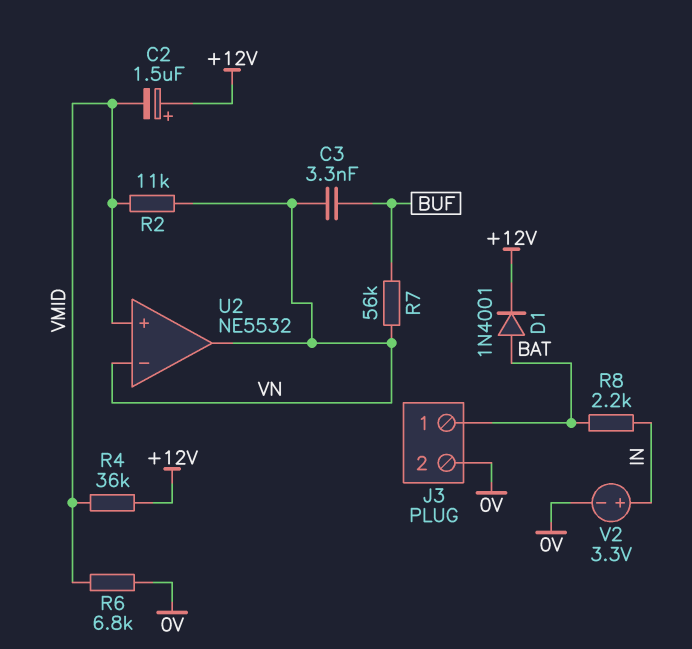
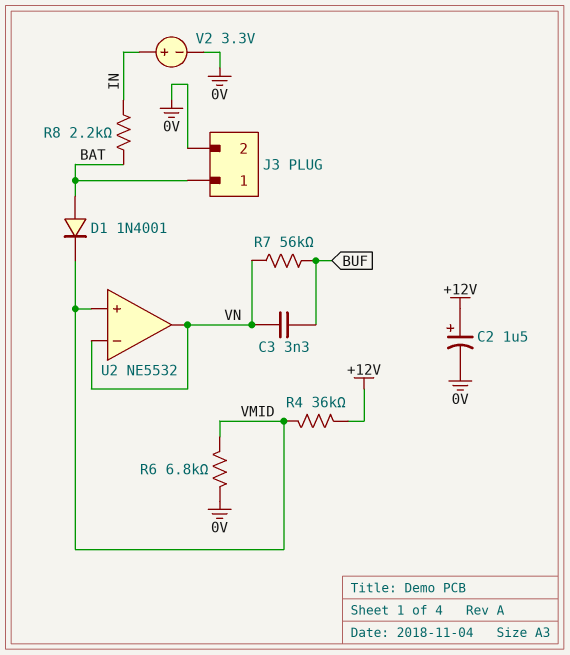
C2: 1.5uF (plus +12V, minus VMID) -> 1.5uF (plus +12V, minus 0V)
D1: diode 1N4001 (A BAT, K +12V) -> diode 1N4001 (A BAT, K VMID)
R2: 11k (VMID, VN) -> none

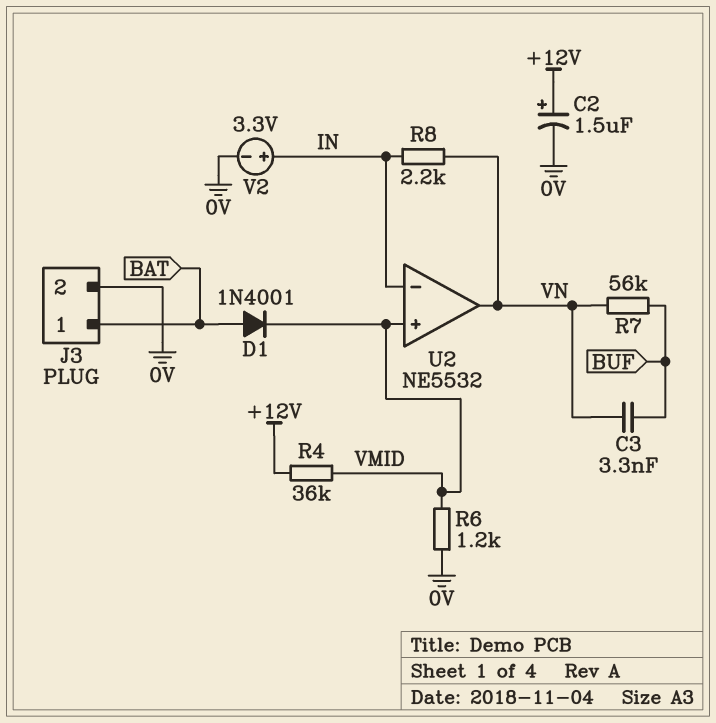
R6: 6.8k (0V, VMID) -> 1.2k (0V, VMID)
R8: 2.2k (BAT, IN) -> 2.2k (IN, VN)
U2 pin in-: VN -> IN

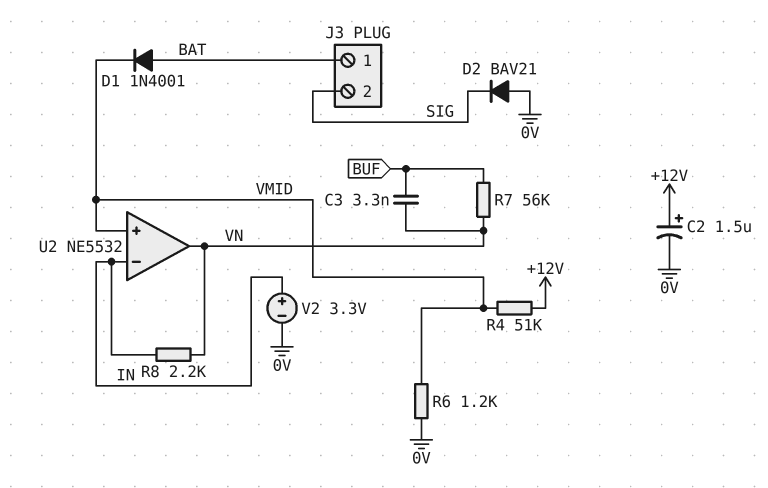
D2: none -> diode BAV21 (A 0V, K SIG)
J3 pin 2: 0V -> SIG
R4: 36k (+12V, VMID) -> 51k (+12V, VMID)

